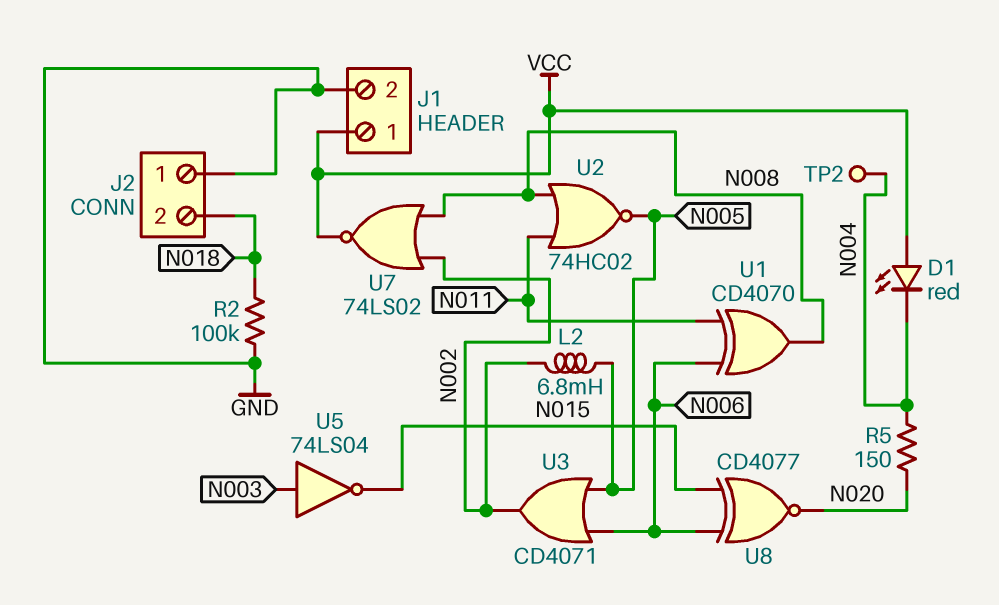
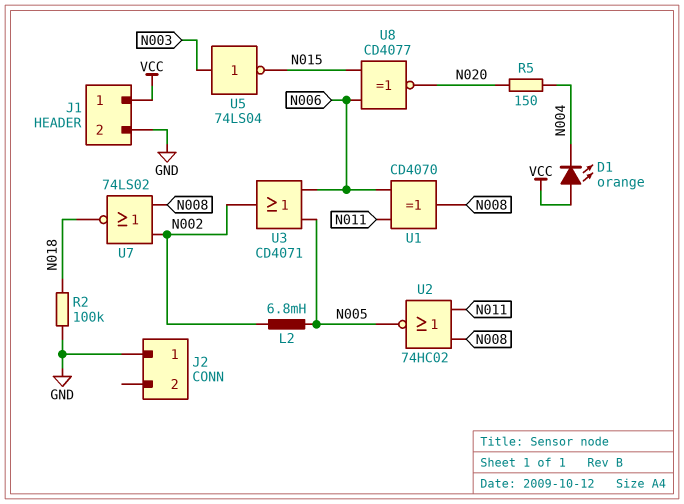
D1: LED red (A VCC, K N004) -> LED orange (A VCC, K N004)
J2 pin 2: N018 -> none
TP2: test point (N004) -> none
U7: NOR 74LS02 (in N002, in N008, out VCC) -> NOR 74LS02 (in N002, in N008, out N018)

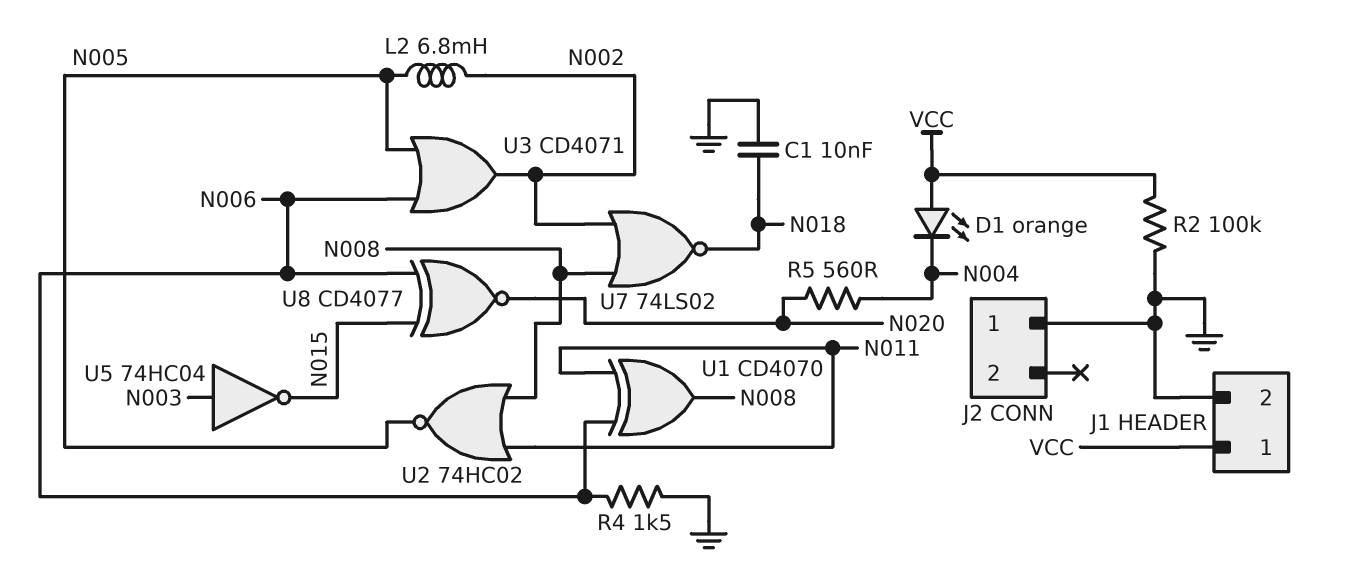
C1: none -> 10nF (GND, N018)
R2: 100k (GND, N018) -> 100k (GND, VCC)
R4: none -> 1.5k (GND, N006)
R5: 150 (N004, N020) -> 560 (N004, N020)
U5: NOT 74LS04 (in N003, out N015) -> NOT 74HC04 (in N003, out N015)

